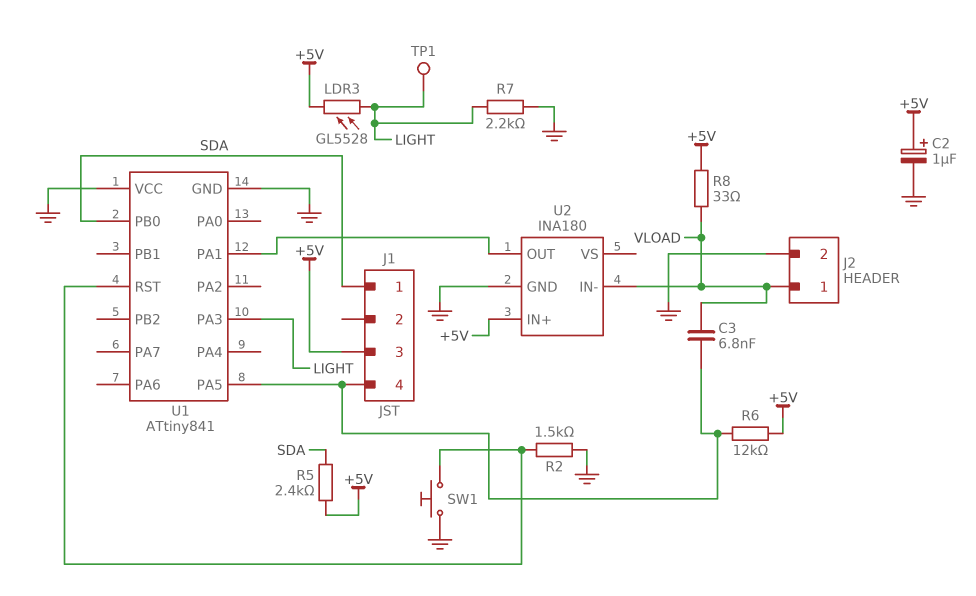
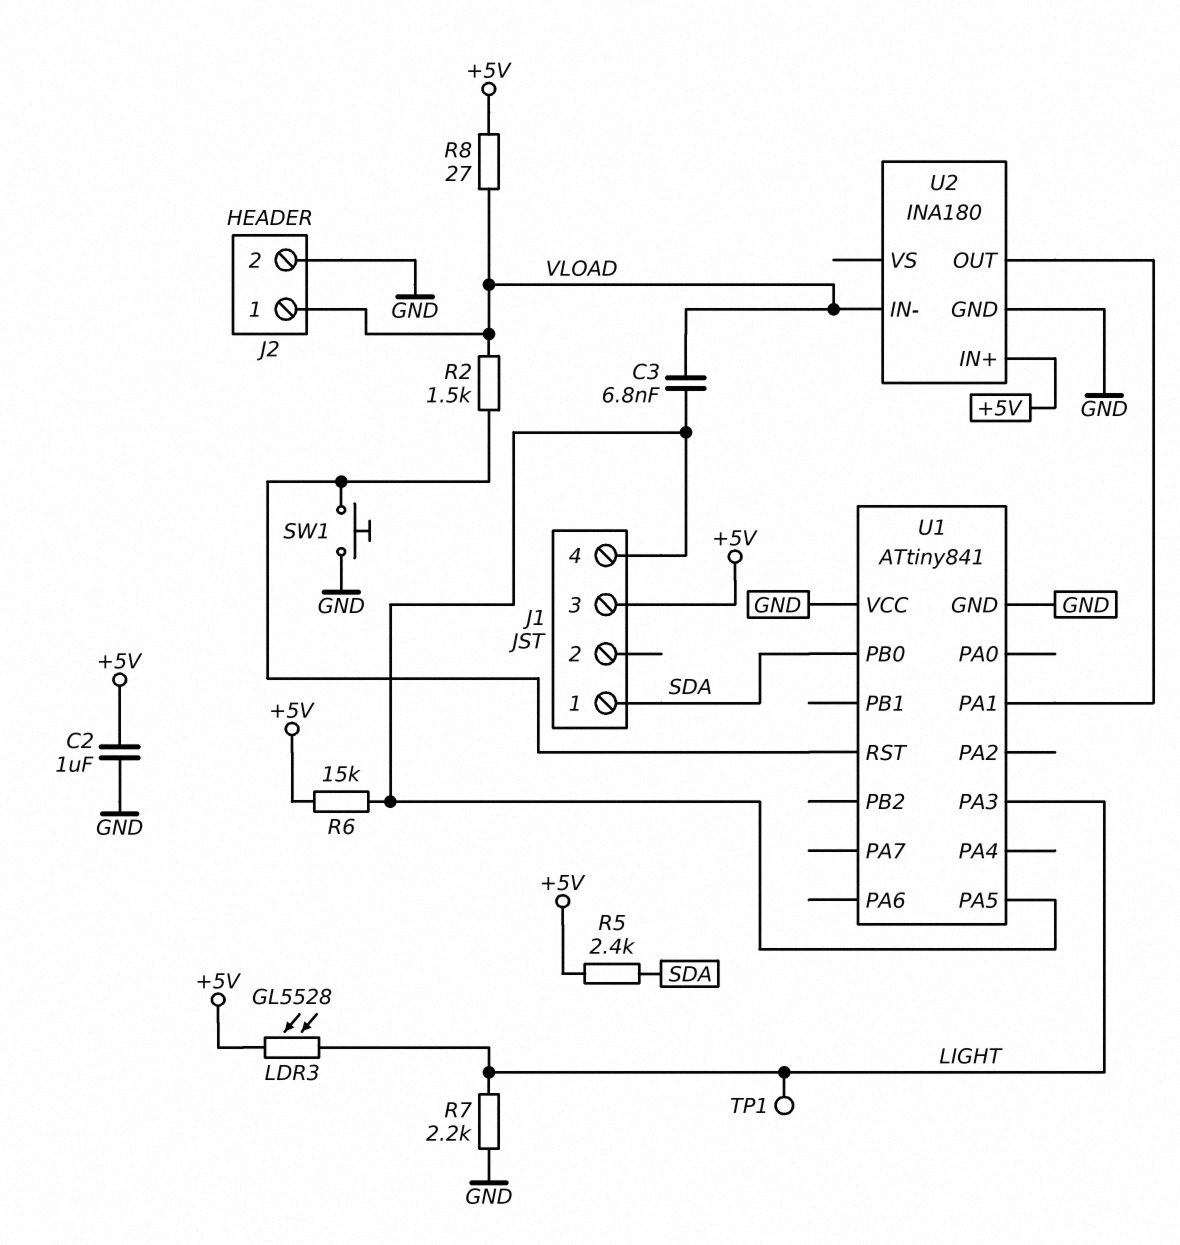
C2: 1uF (plus +5V, minus GND) -> 1uF (+5V, GND)
R2: 1.5k (GND, U1/RST) -> 1.5k (U1/RST, VLOAD)
R6: 12k (+5V, J1/4) -> 15k (+5V, J1/4)
R8: 33 (+5V, VLOAD) -> 27 (+5V, VLOAD)

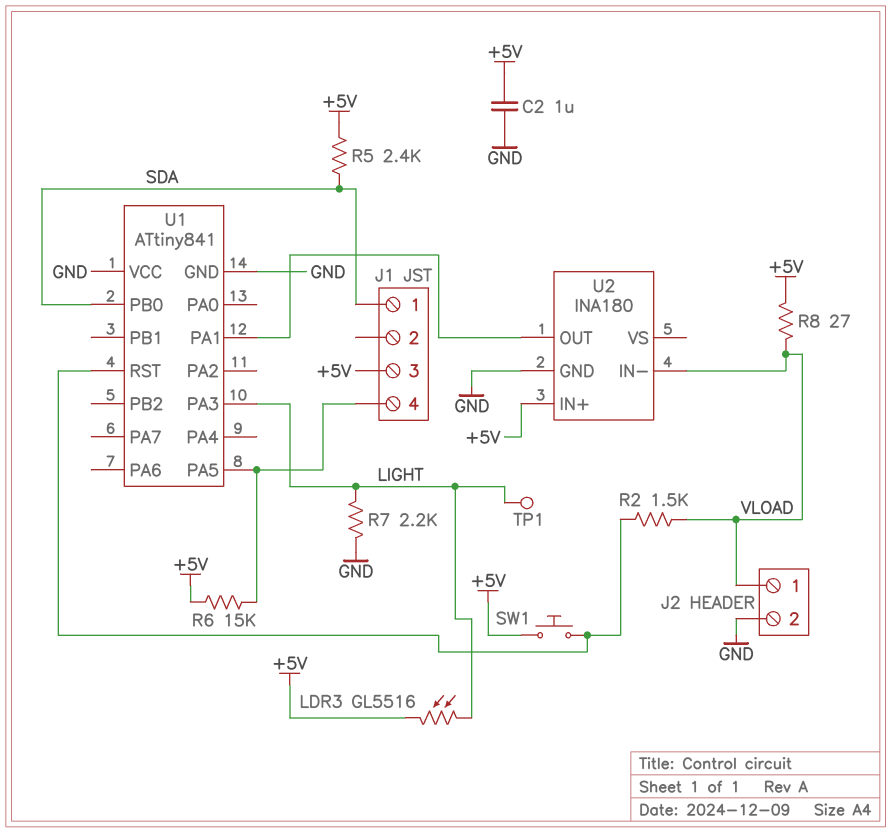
C3: 6.8nF (J1/4, VLOAD) -> none
LDR3: GL5528 (+5V, LIGHT) -> GL5516 (+5V, LIGHT)
SW1: button (GND, U1/RST) -> button (+5V, U1/RST)

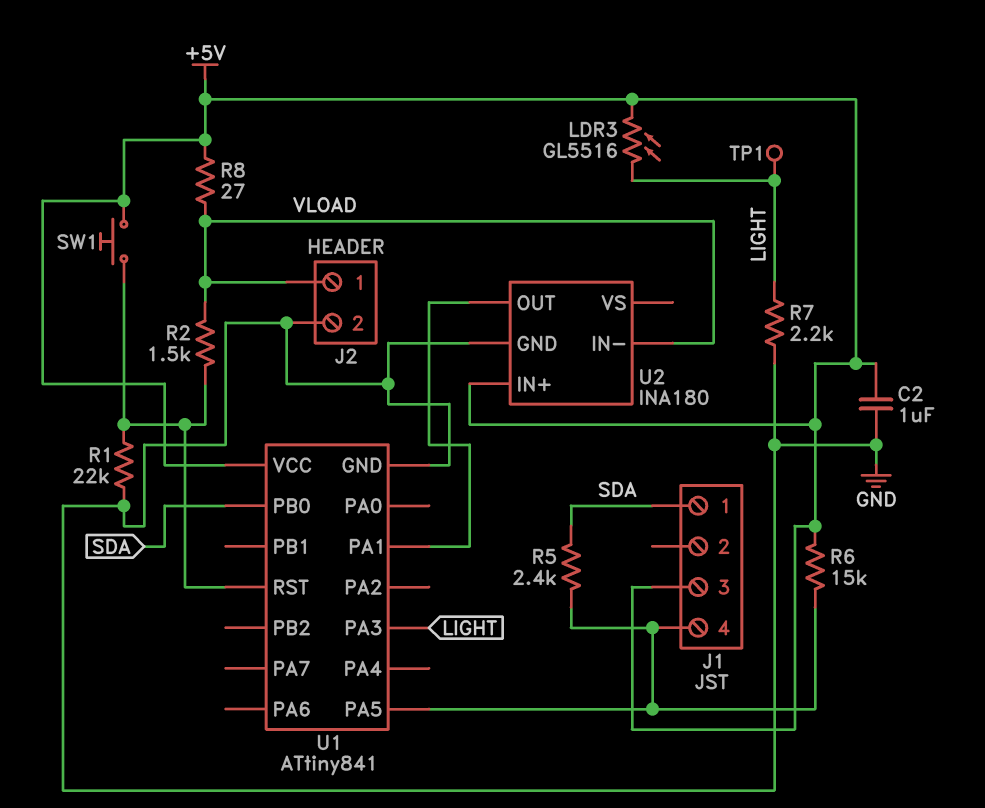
R1: none -> 22k (GND, U1/RST)
R5: 2.4k (+5V, SDA) -> 2.4k (J1/4, SDA)
U1 pin VCC: GND -> +5V

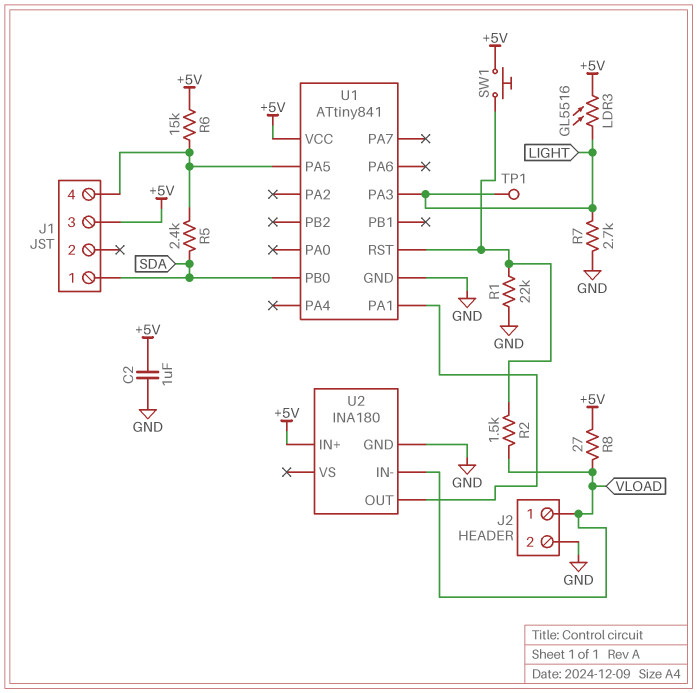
R7: 2.2k (GND, LIGHT) -> 2.7k (GND, LIGHT)

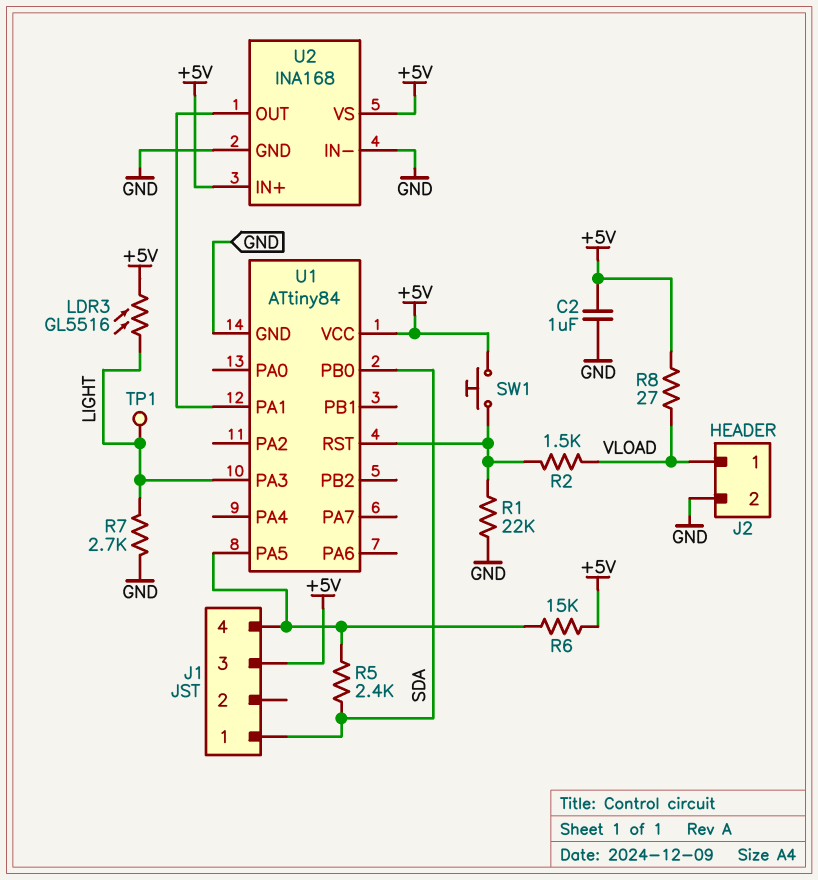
U1: ATtiny841 -> ATtiny84
U2: INA180 -> INA168
U2 pin IN-: VLOAD -> GND
U2 pin VS: none -> +5V

